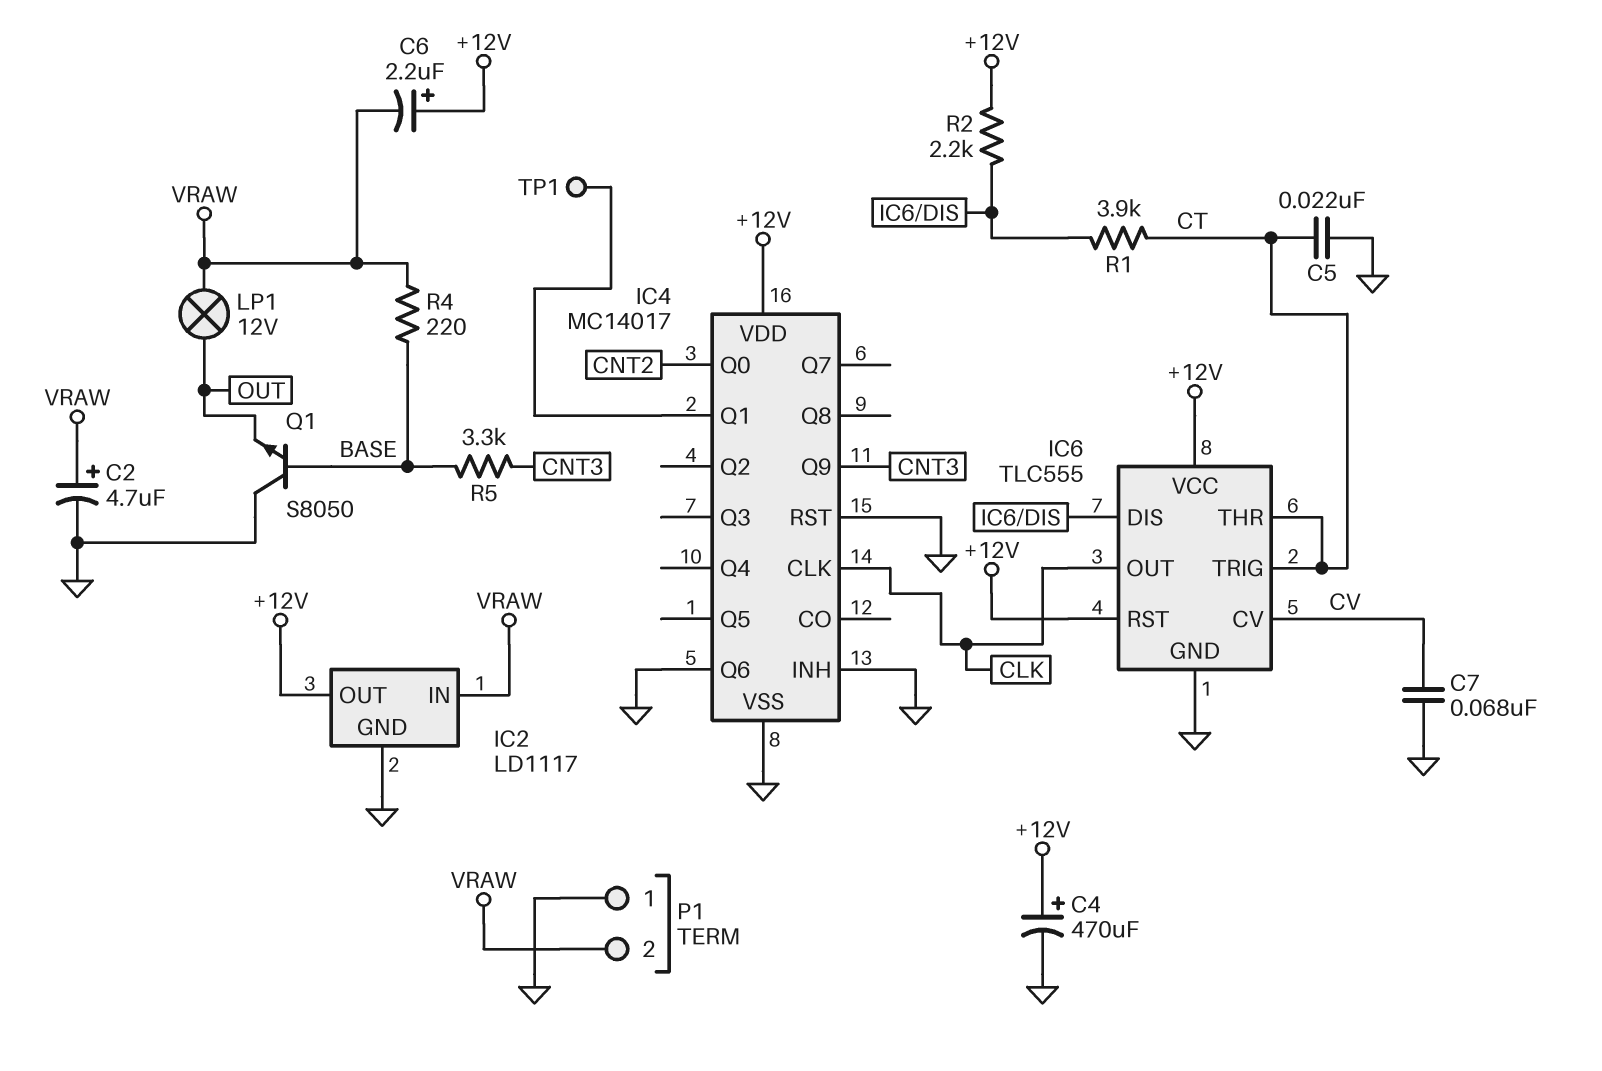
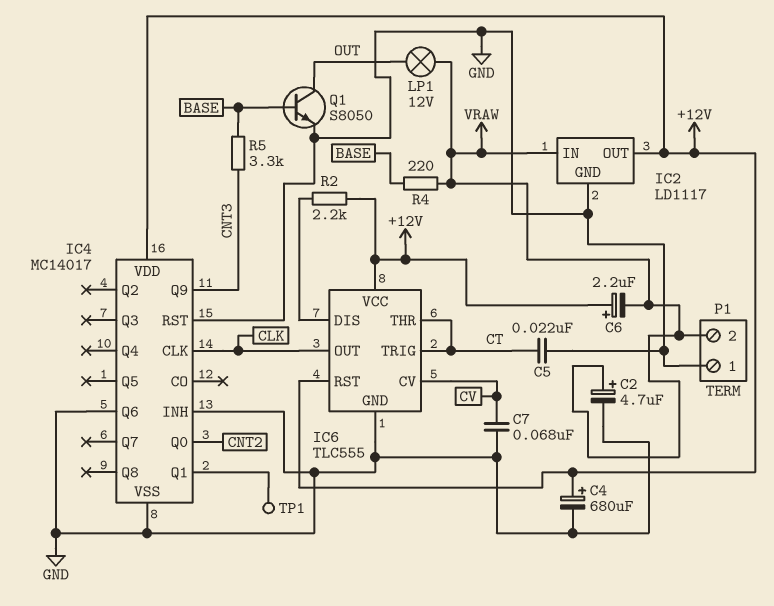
C4: 470uF (plus +12V, minus GND) -> 680uF (plus +12V, minus GND)
Q1: NPN S8050 (B BASE, C GND, E OUT) -> NPN S8050 (B BASE, C OUT, E GND)
R1: 3.9k (CT, IC6/DIS) -> none

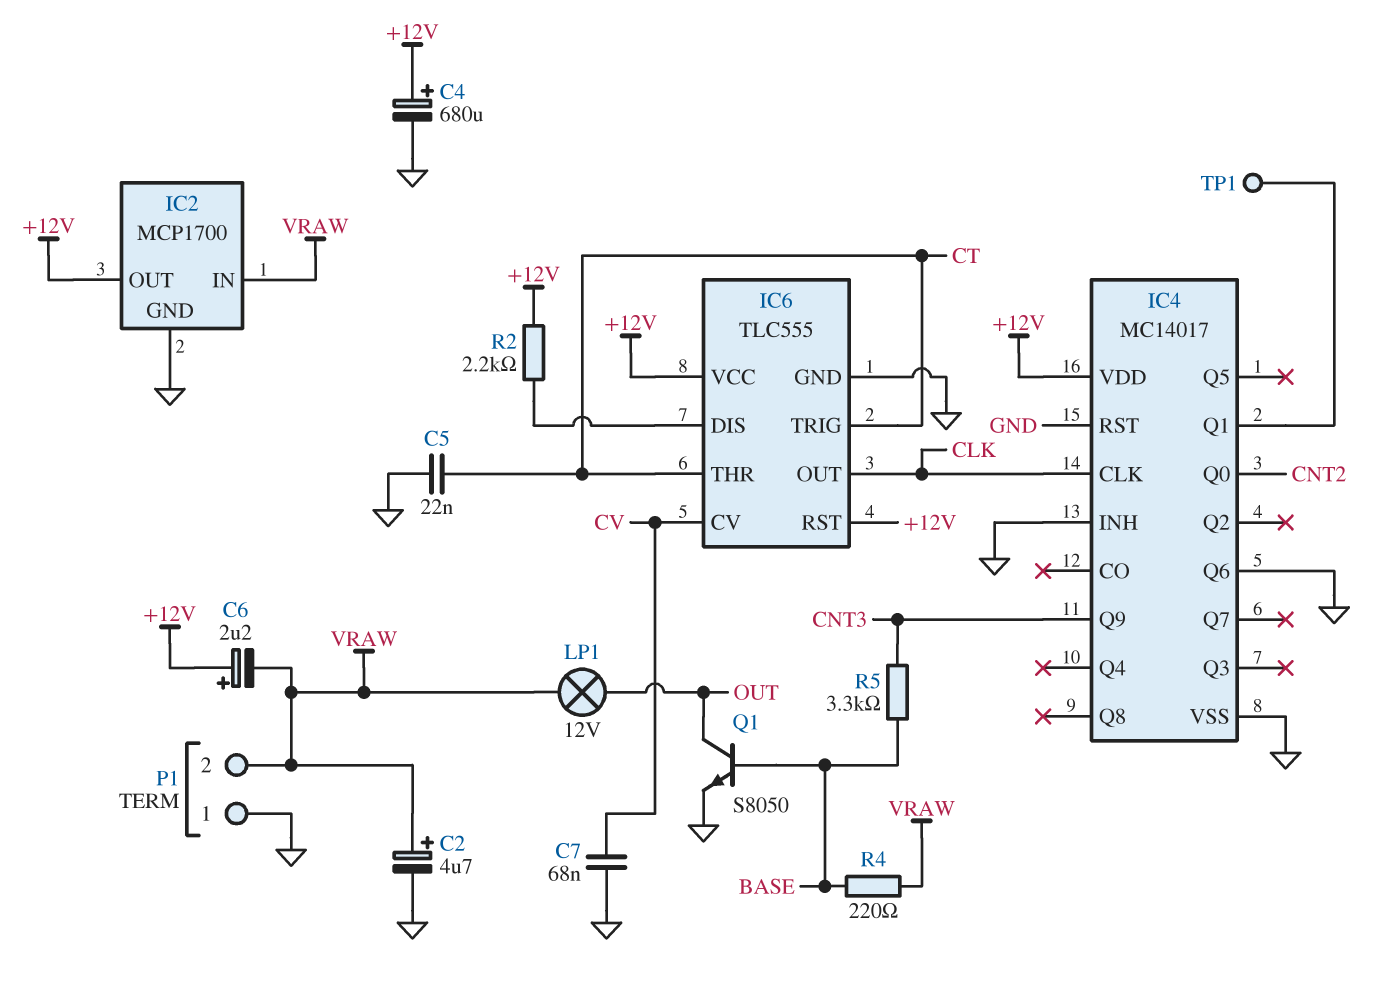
IC2: LD1117 -> MCP1700

